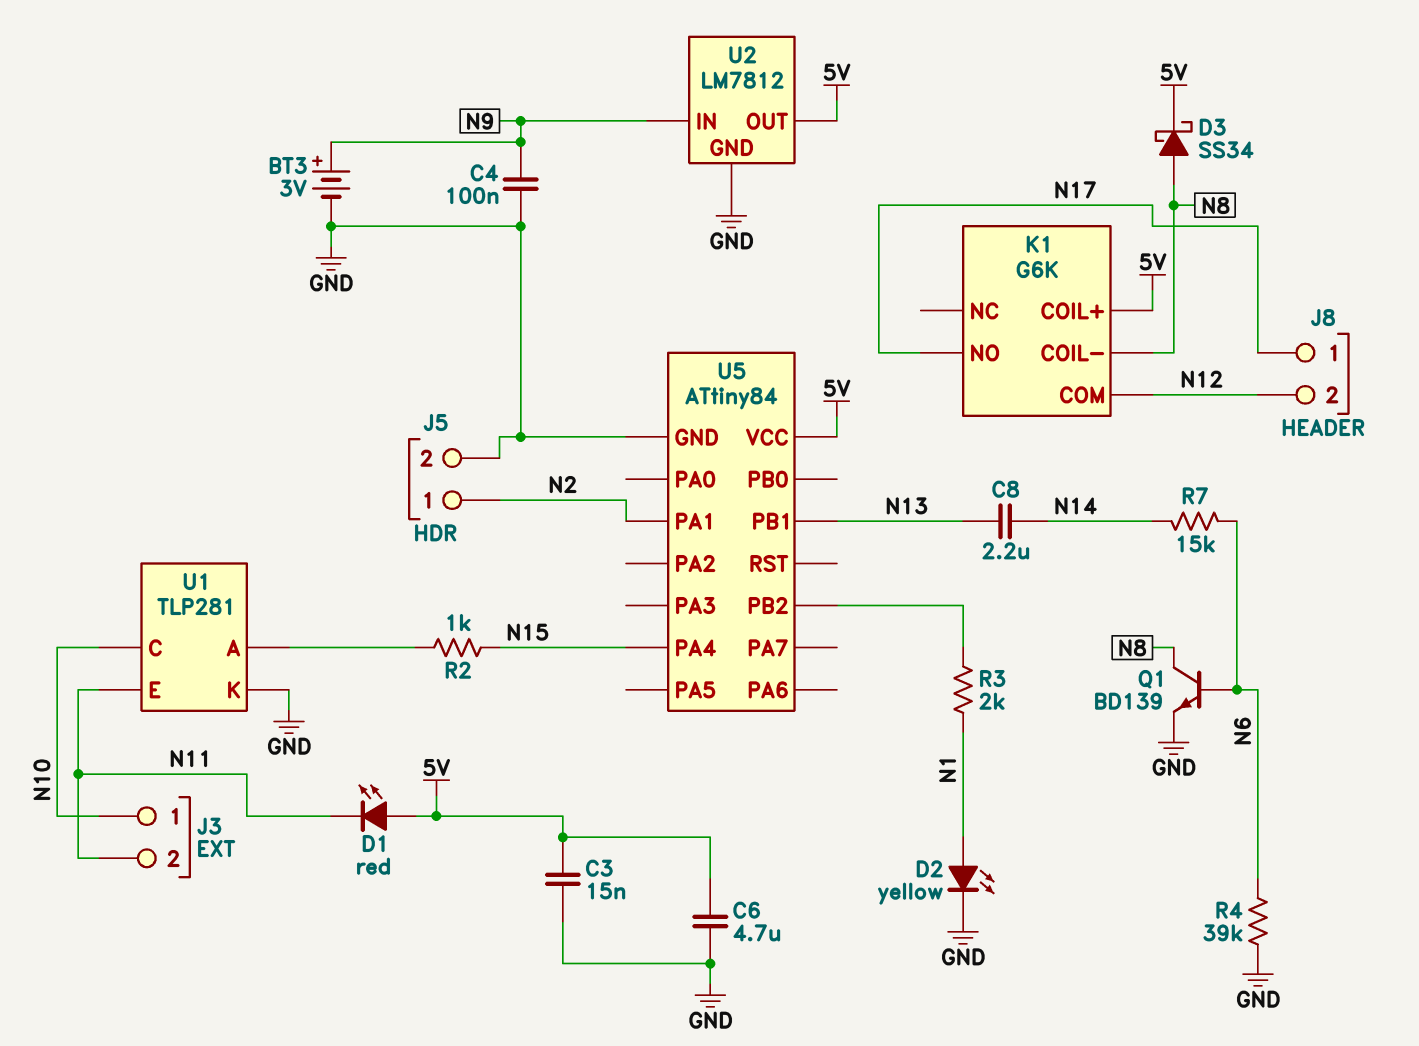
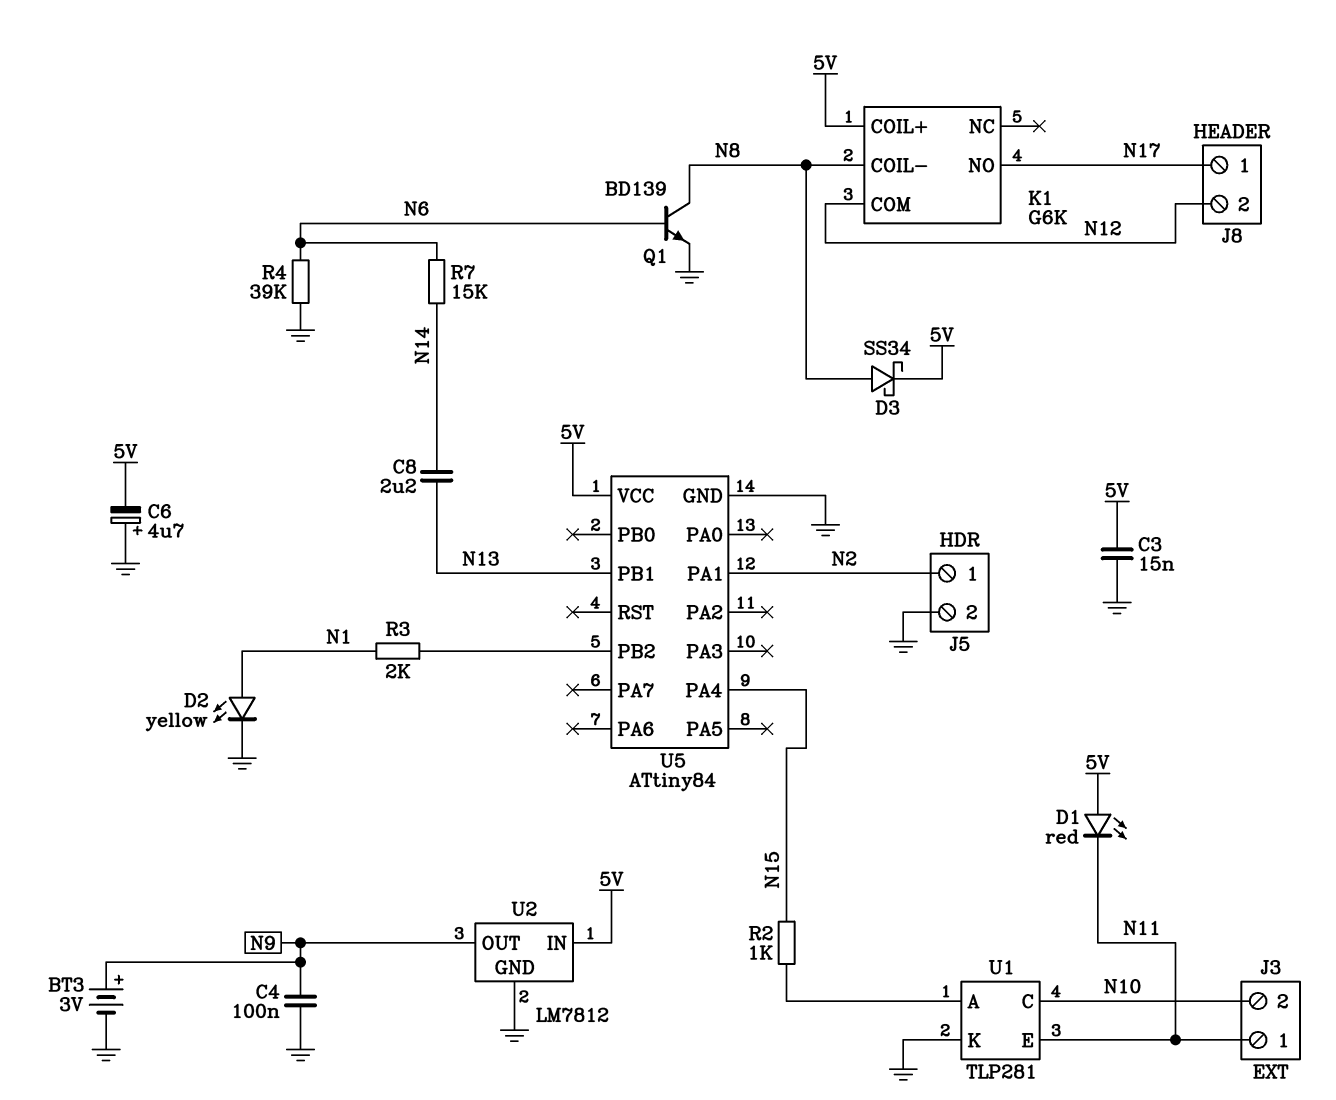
C6: 4.7uF (5V, GND) -> 4.7uF (plus GND, minus 5V)
J3 pin 1: N10 -> N11
J3 pin 2: N11 -> N10
U2 pin IN: N9 -> 5V
U2 pin OUT: 5V -> N9

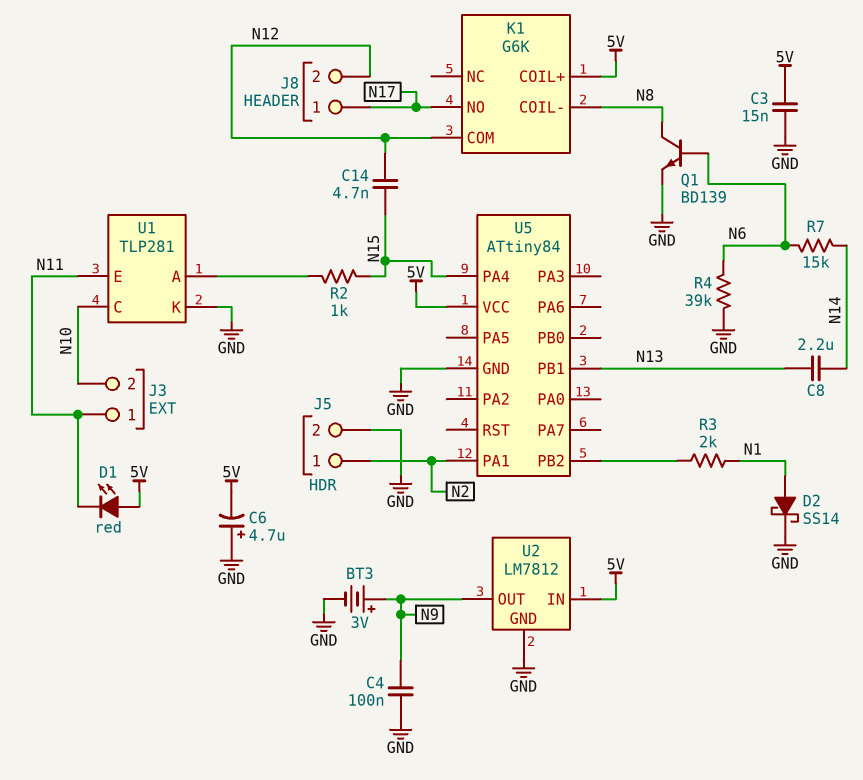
C14: none -> 4.7nF (N12, N15)
D2: LED yellow (A N1, K GND) -> schottky SS14 (A N1, K GND)
D3: schottky SS34 (A N8, K 5V) -> none

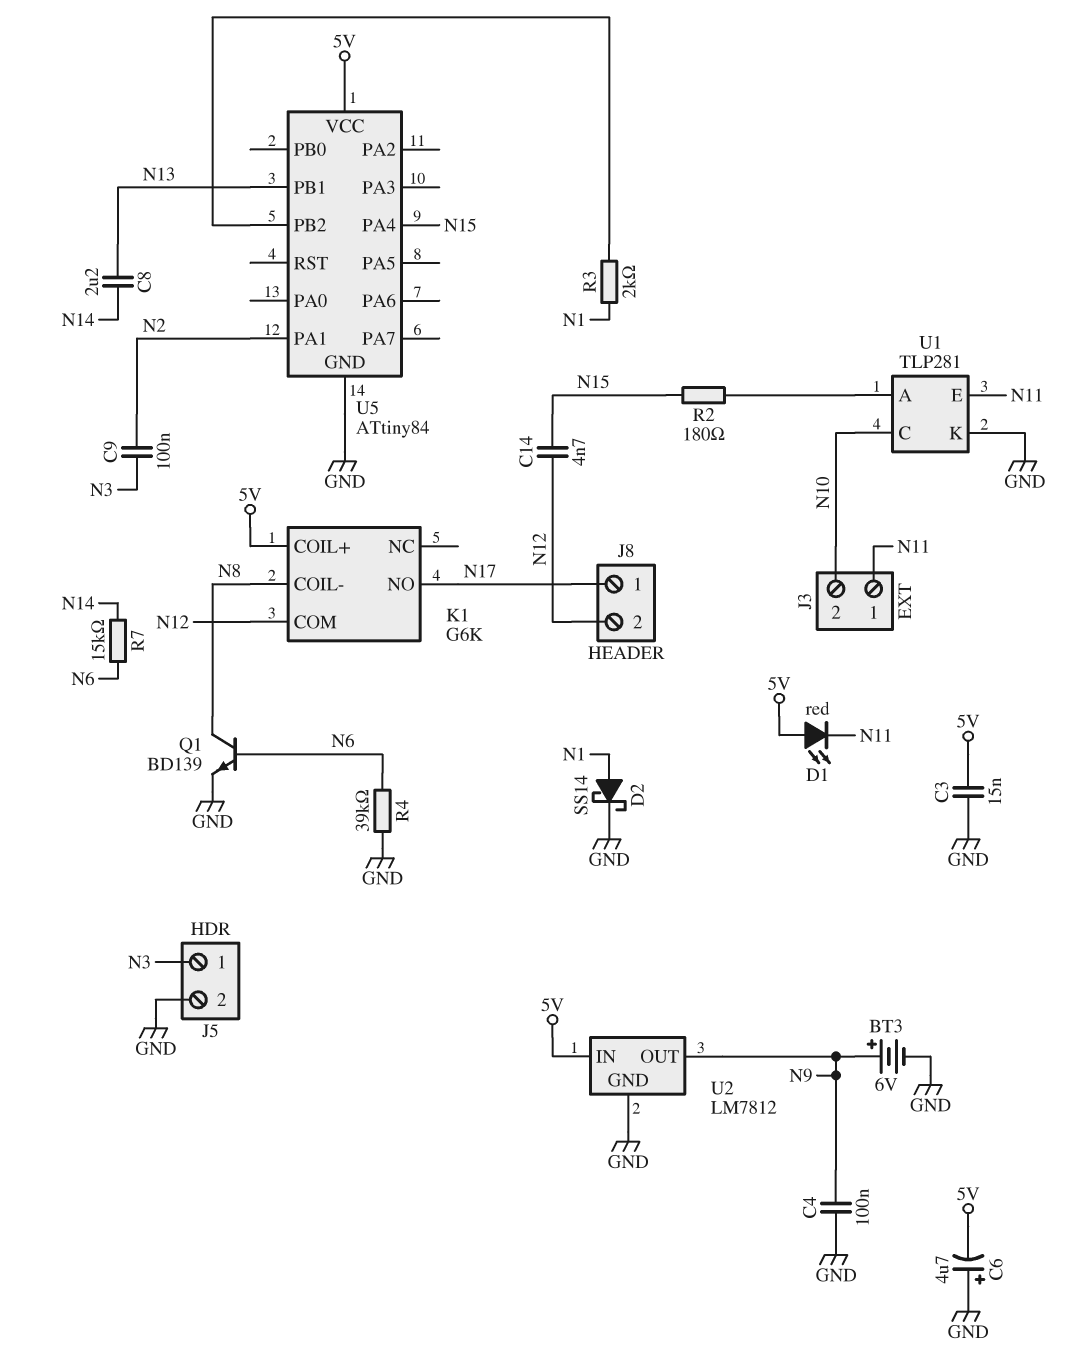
BT3: 3V (plus N9, minus GND) -> 6V (plus N9, minus GND)
C9: none -> 100nF (N2, N3)
J5 pin 1: N2 -> N3
R2: 1k (N15, U1/A) -> 180 (N15, U1/A)

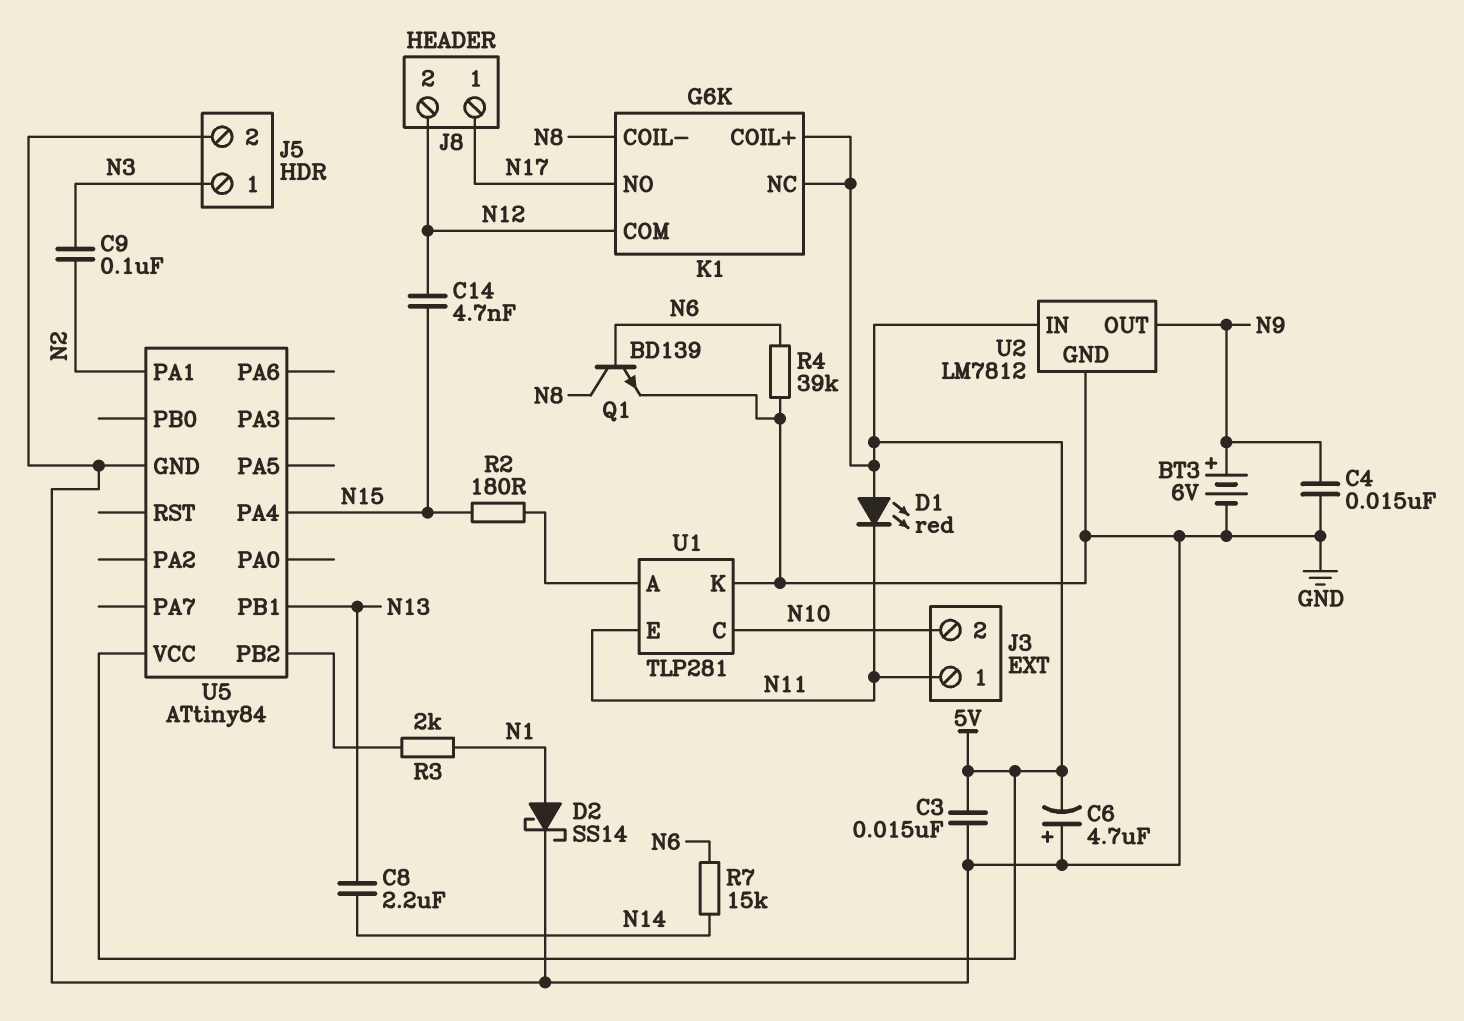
C4: 100nF (GND, N9) -> 15nF (GND, N9)
K1 pin NC: none -> 5V

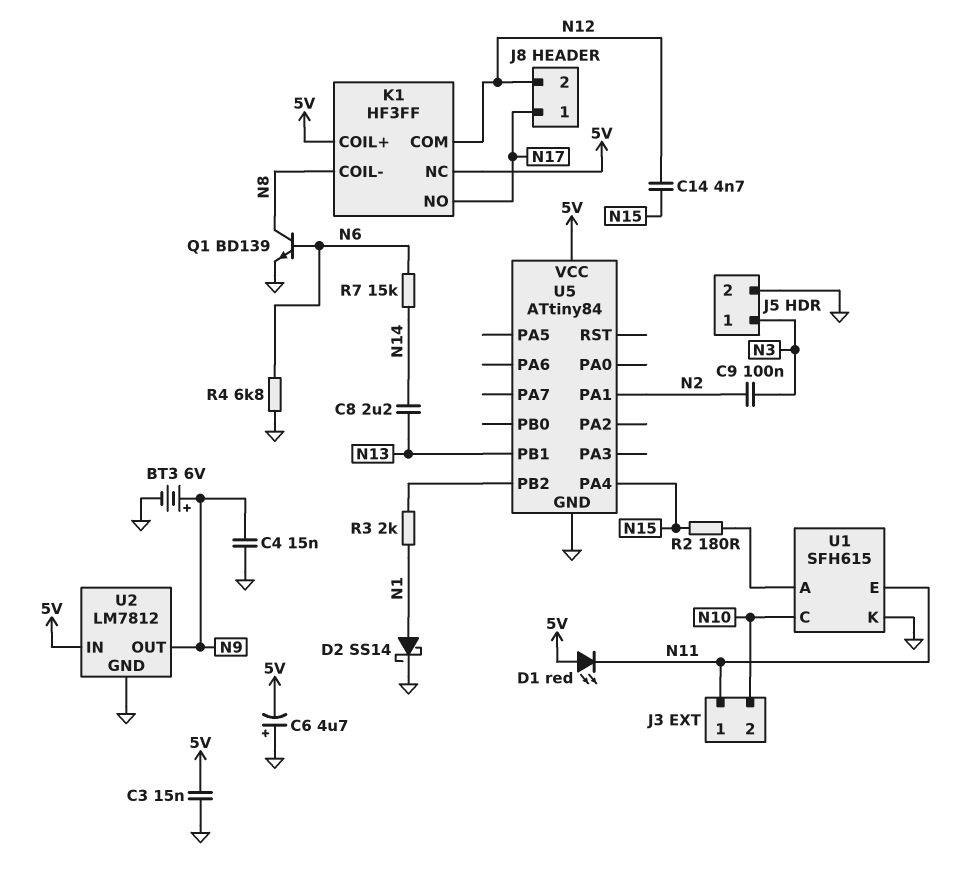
K1: G6K -> HF3FF
R4: 39k (GND, N6) -> 6.8k (GND, N6)
U1: TLP281 -> SFH615

